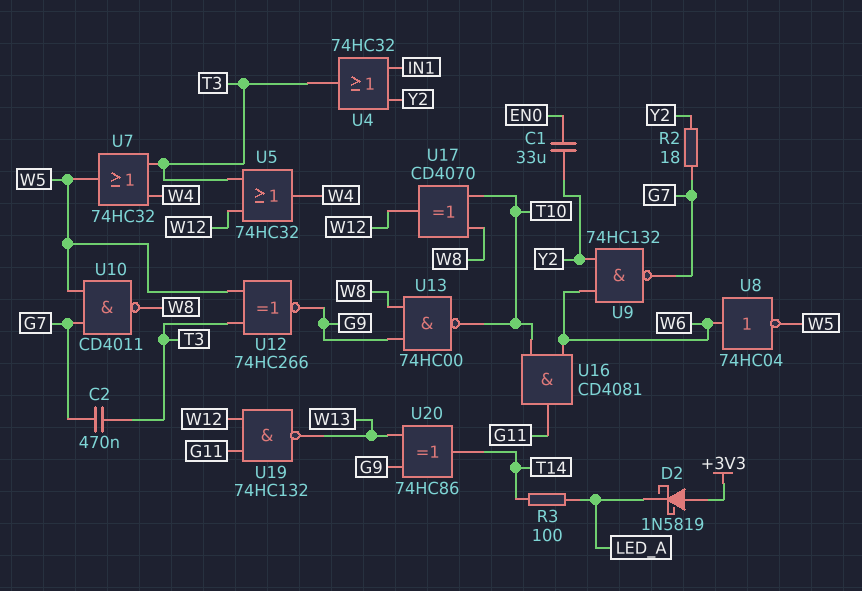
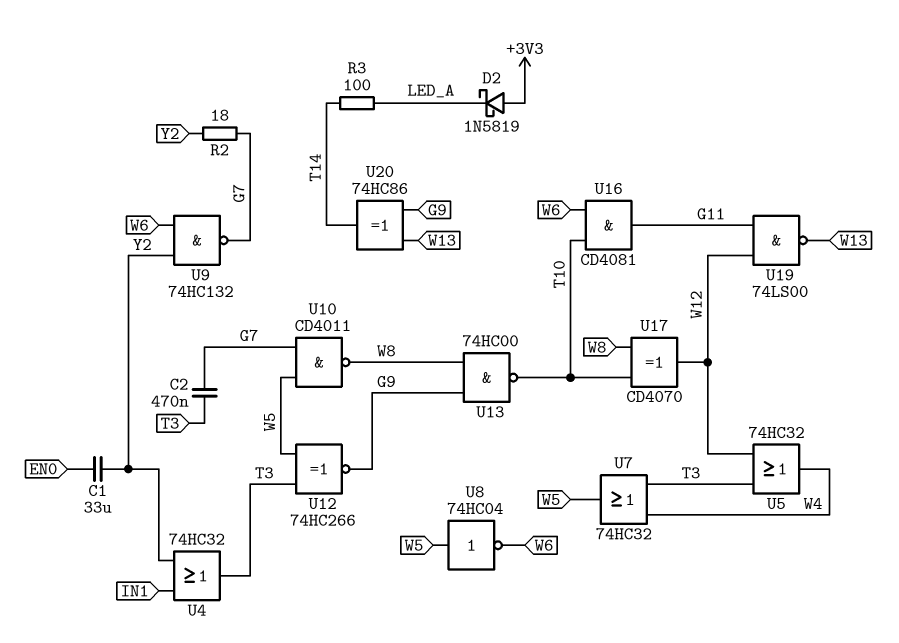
U8: NOT 74HC04 (in W6, out W5) -> NOT 74HC04 (in W5, out W6)
U19: NAND 74HC132 (in G11, in W12, out W13) -> NAND 74LS00 (in G11, in W12, out W13)

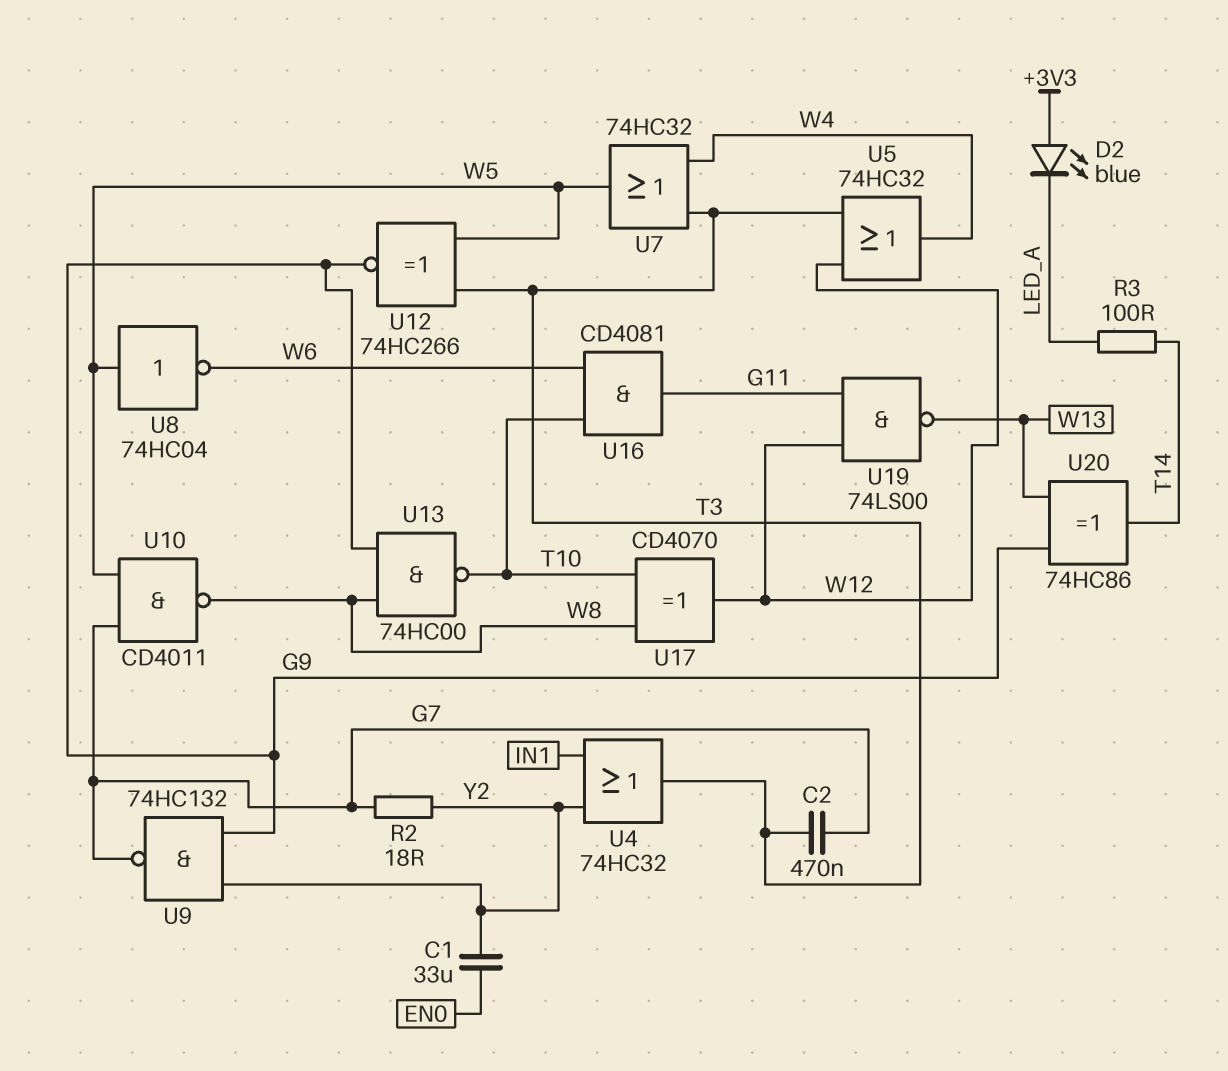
D2: schottky 1N5819 (A +3V3, K LED_A) -> LED blue (A +3V3, K LED_A)
U9: NAND 74HC132 (in W6, in Y2, out G7) -> NAND 74HC132 (in G9, in Y2, out G7)

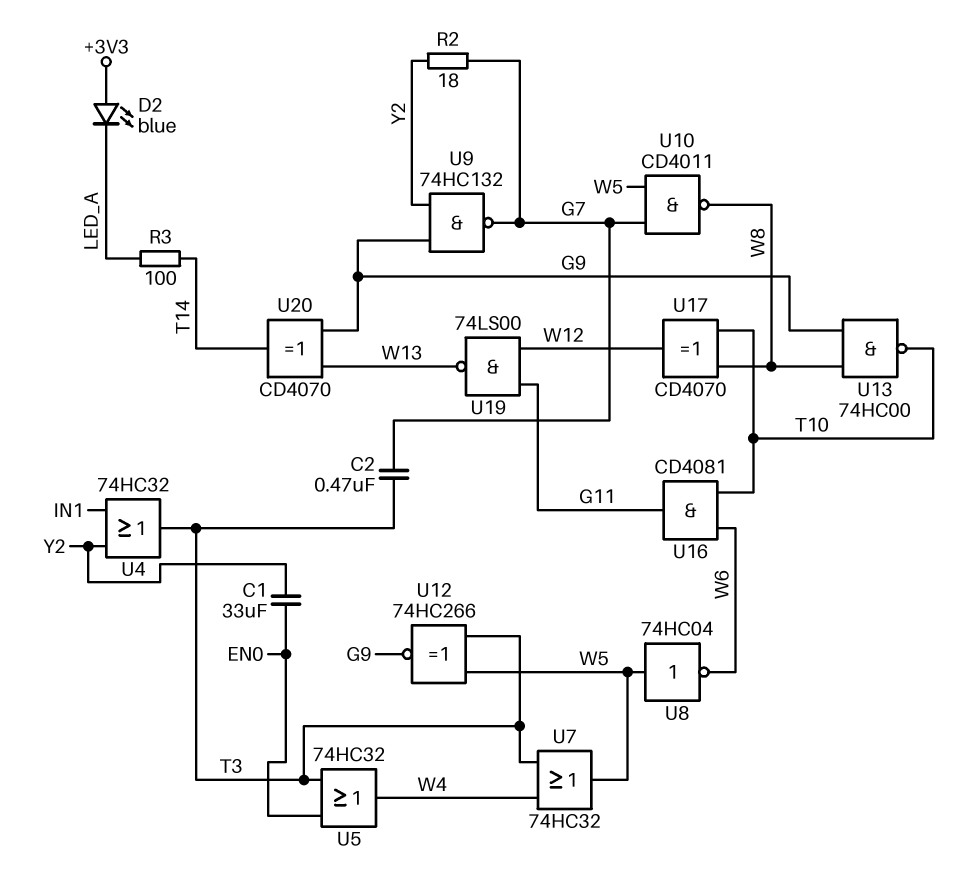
U5: OR 74HC32 (in T3, in W12, out W4) -> OR 74HC32 (in EN0, in T3, out W4)
U20: XOR 74HC86 (in G9, in W13, out T14) -> XOR CD4070 (in G9, in W13, out T14)

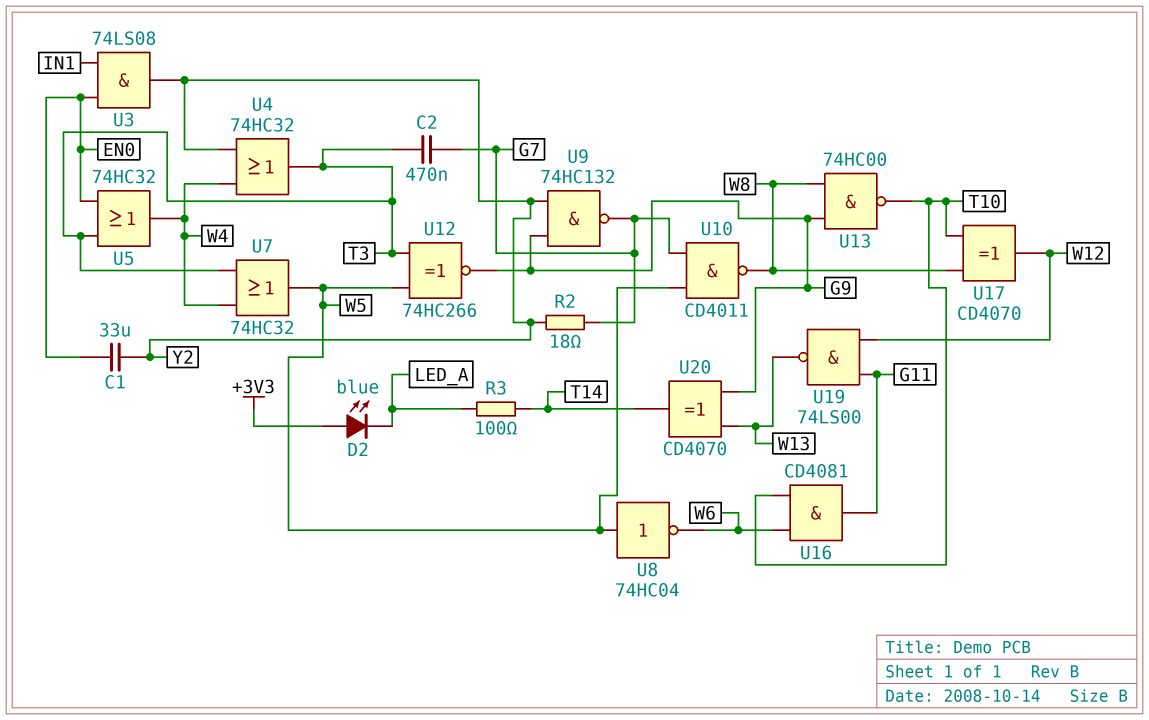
U3: none -> AND 74LS08 (in EN0, in IN1, out Y2)
U4: OR 74HC32 (in IN1, in Y2, out T3) -> OR 74HC32 (in W4, in Y2, out T3)

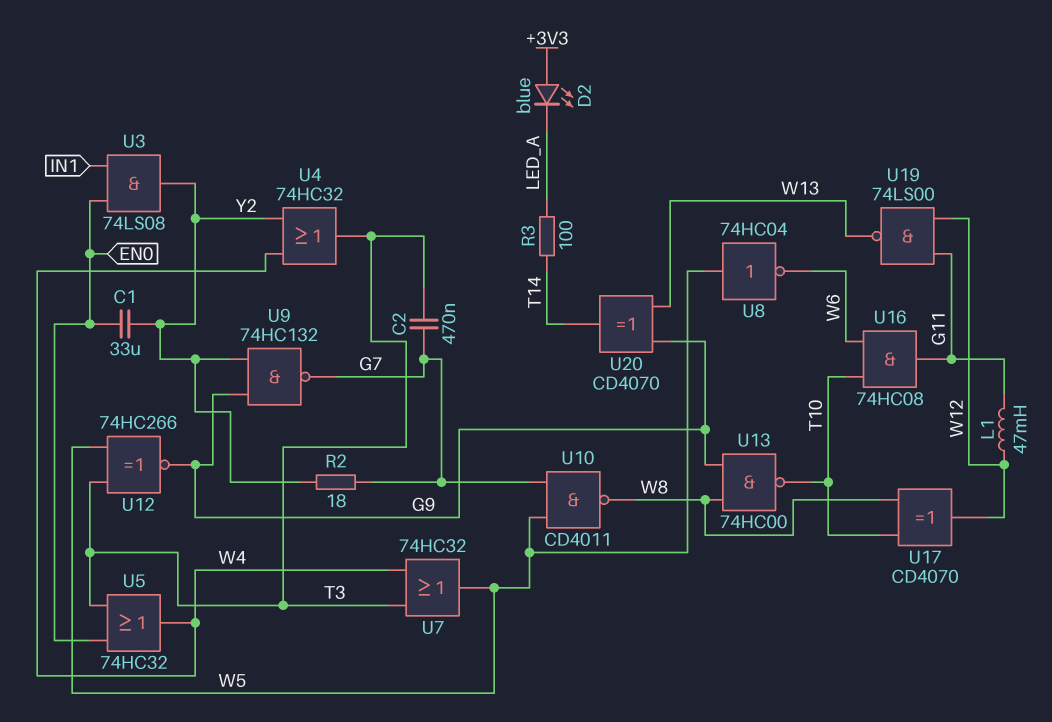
L1: none -> 47mH (G11, W12)
U16: AND CD4081 (in T10, in W6, out G11) -> AND 74HC08 (in T10, in W6, out G11)

